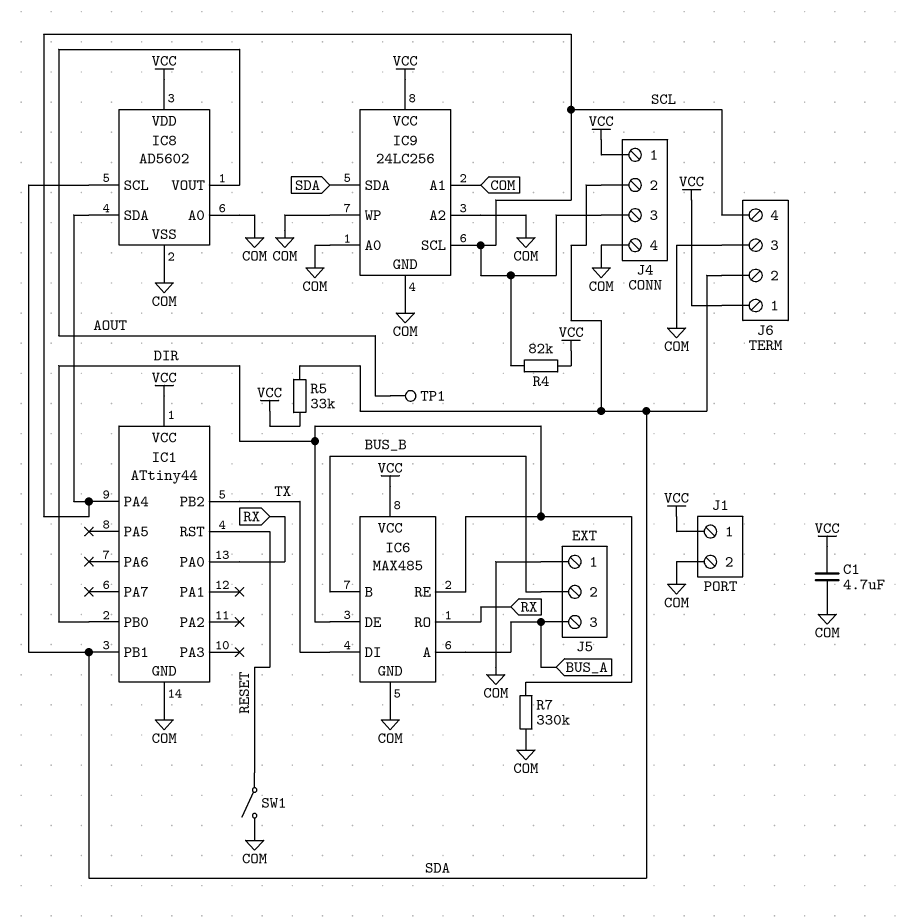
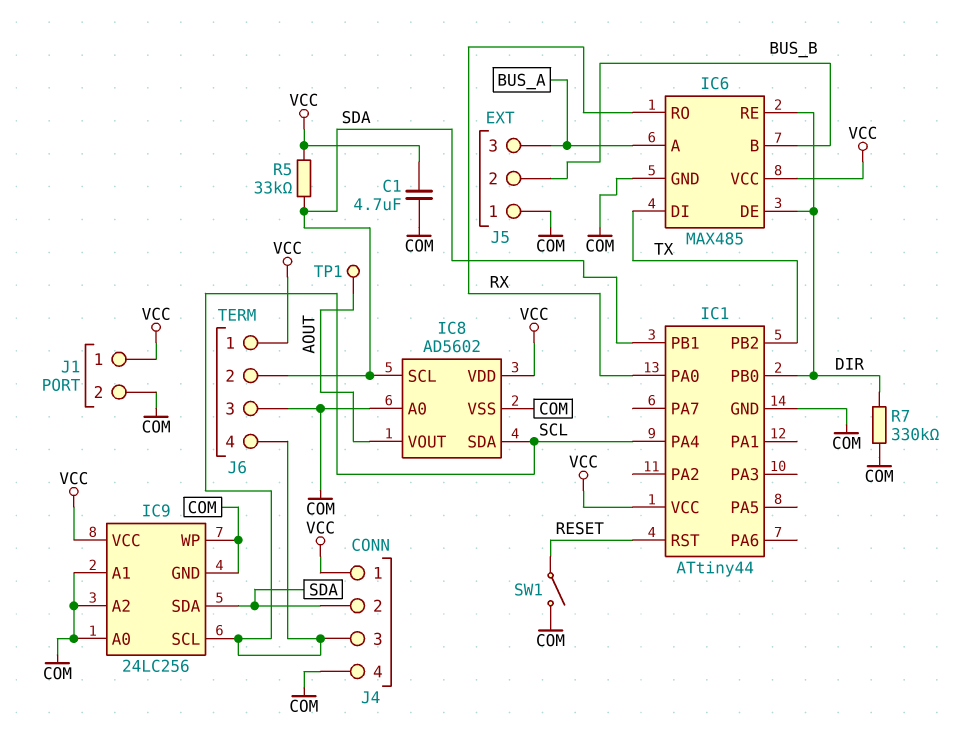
R4: 82k (SCL, VCC) -> none

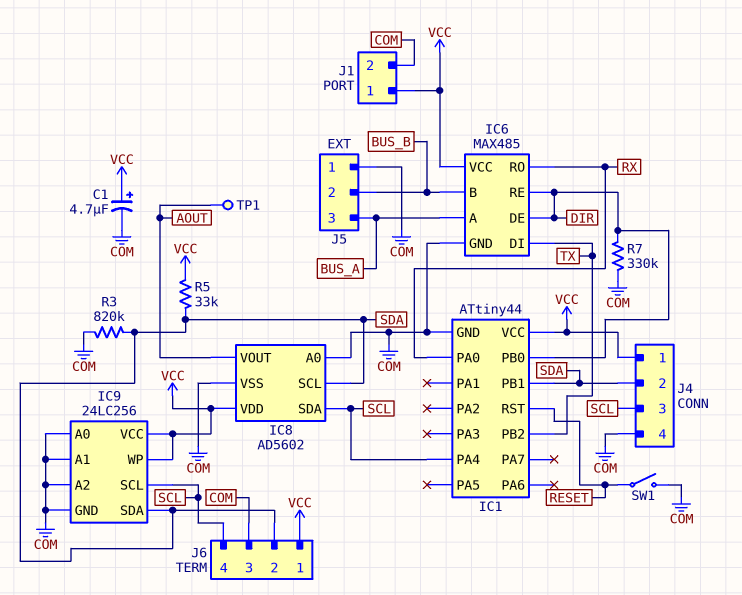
C1: 4.7uF (COM, VCC) -> 4.7uF (plus VCC, minus COM)
IC9 pin WP: COM -> VCC
R3: none -> 820k (COM, SDA)

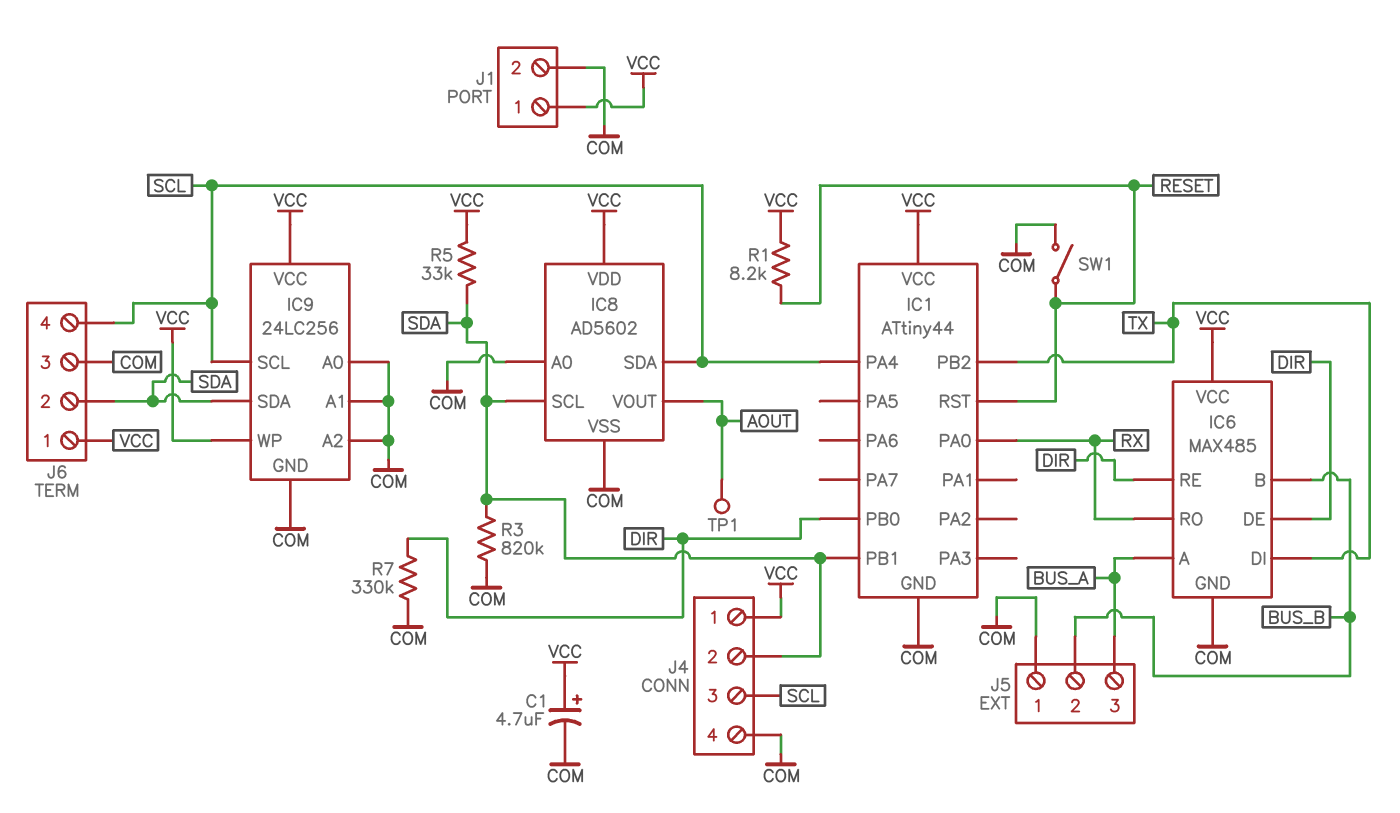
R1: none -> 8.2k (RESET, VCC)

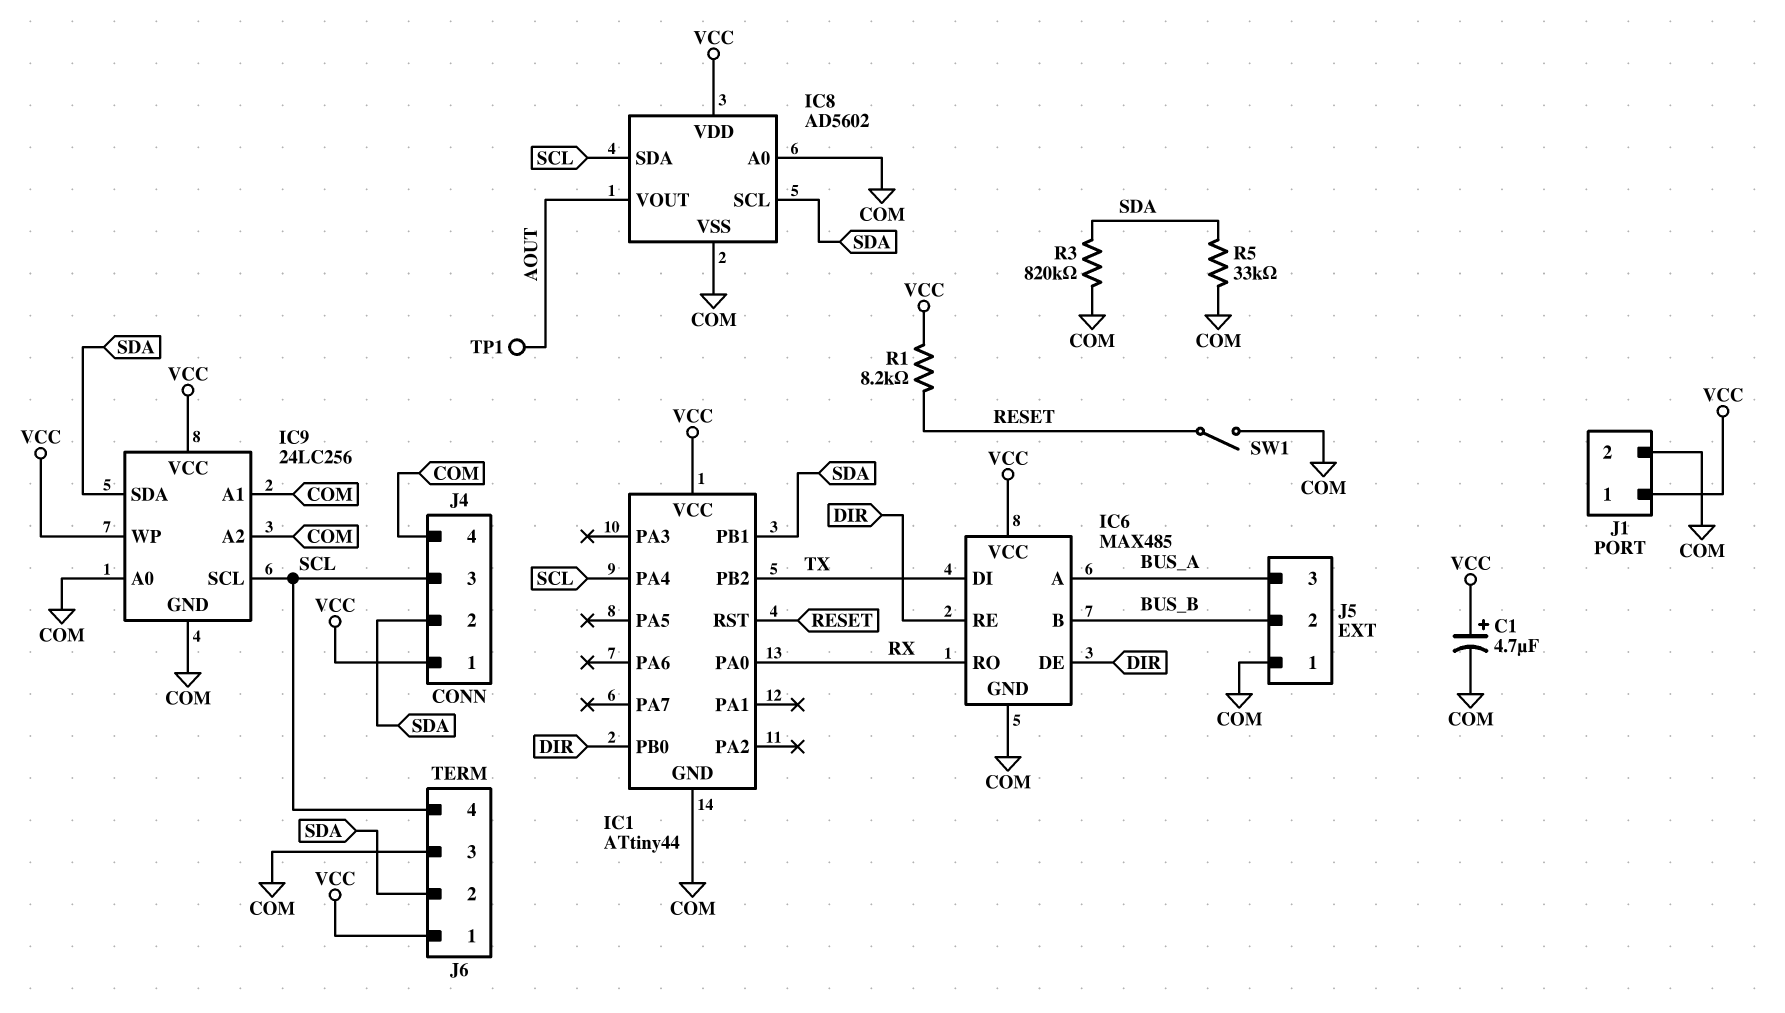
R5: 33k (SDA, VCC) -> 33k (COM, SDA)
R7: 330k (COM, DIR) -> none

